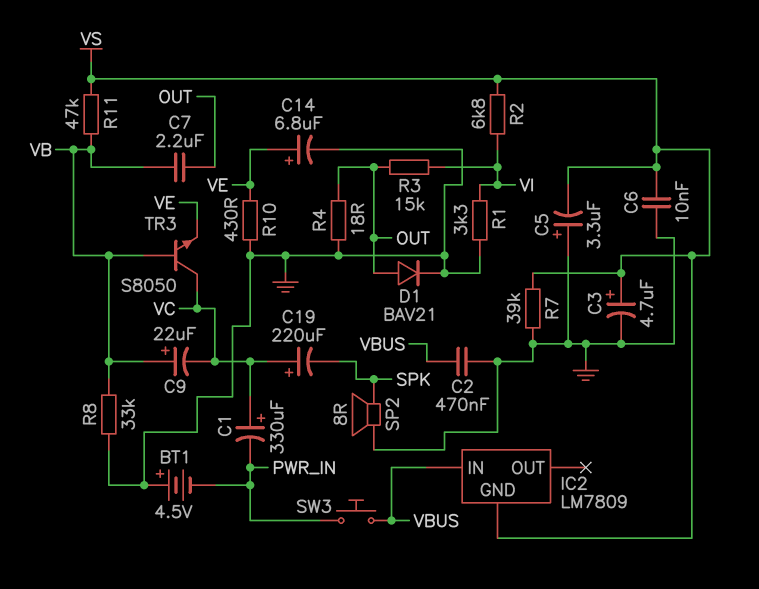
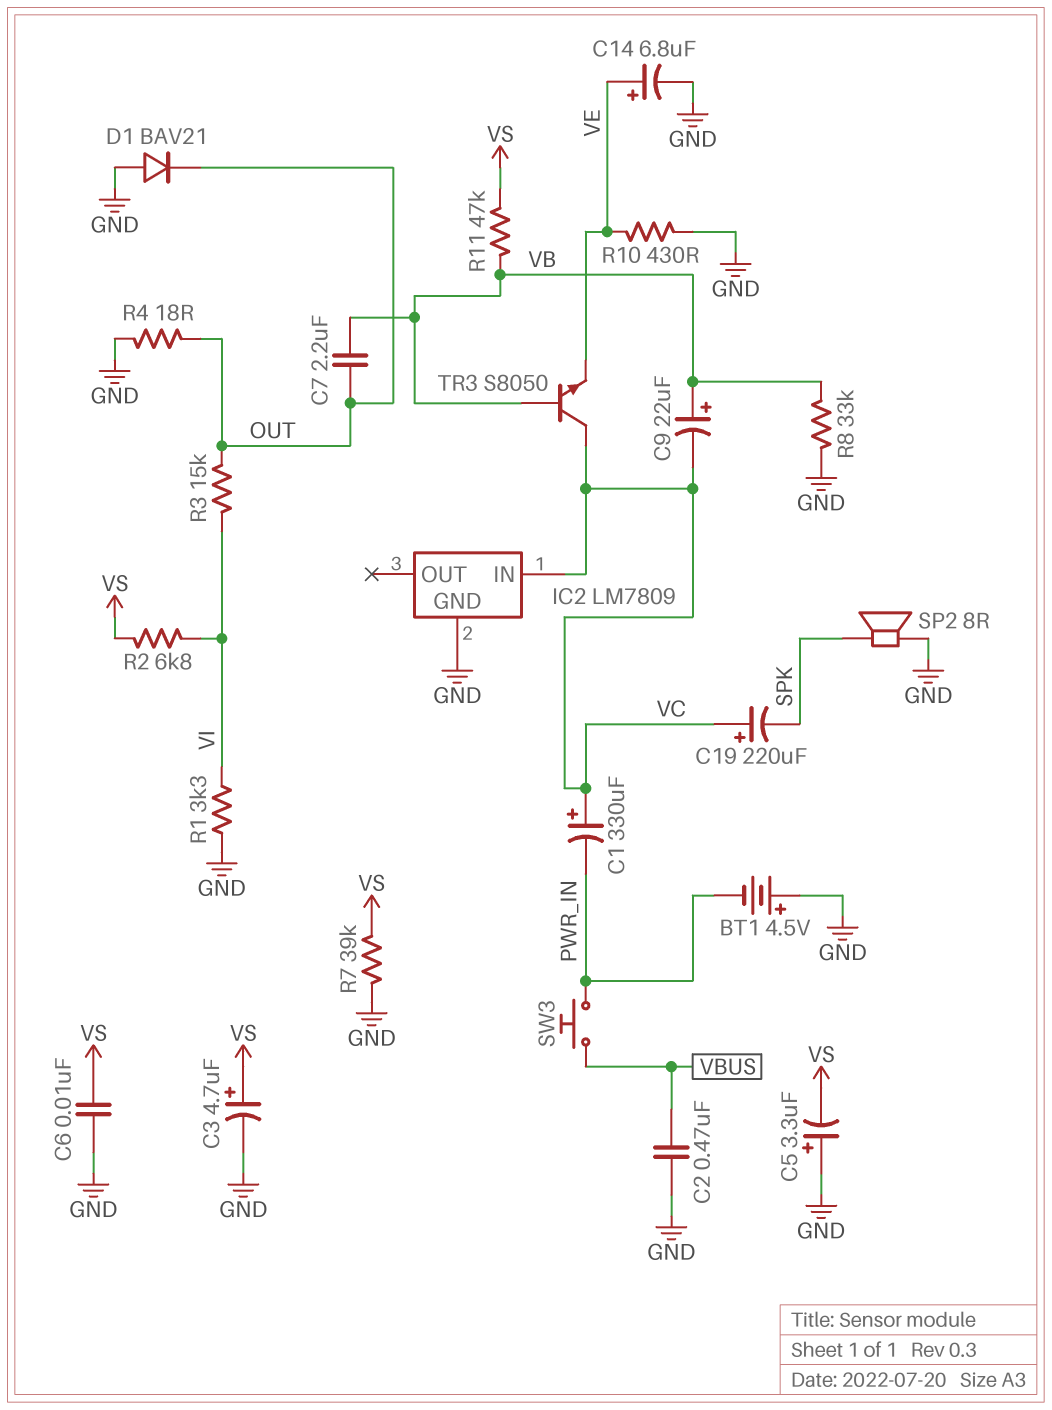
D1: diode BAV21 (A OUT, K GND) -> diode BAV21 (A GND, K OUT)
IC2 pin GND: VS -> GND
IC2 pin IN: VBUS -> VC

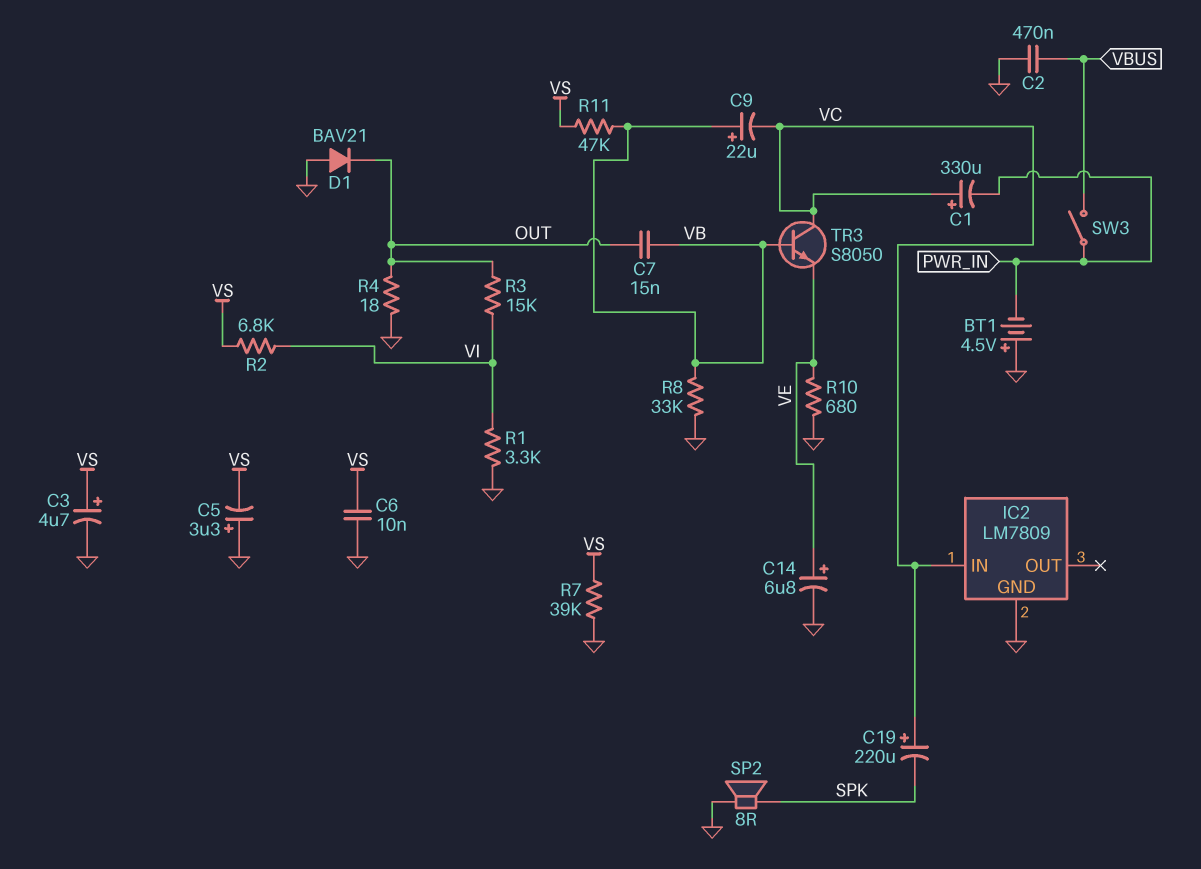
C7: 2.2uF (OUT, VB) -> 15nF (OUT, VB)
R10: 430 (GND, VE) -> 680 (GND, VE)
SW3: button (PWR_IN, VBUS) -> switch (PWR_IN, VBUS)

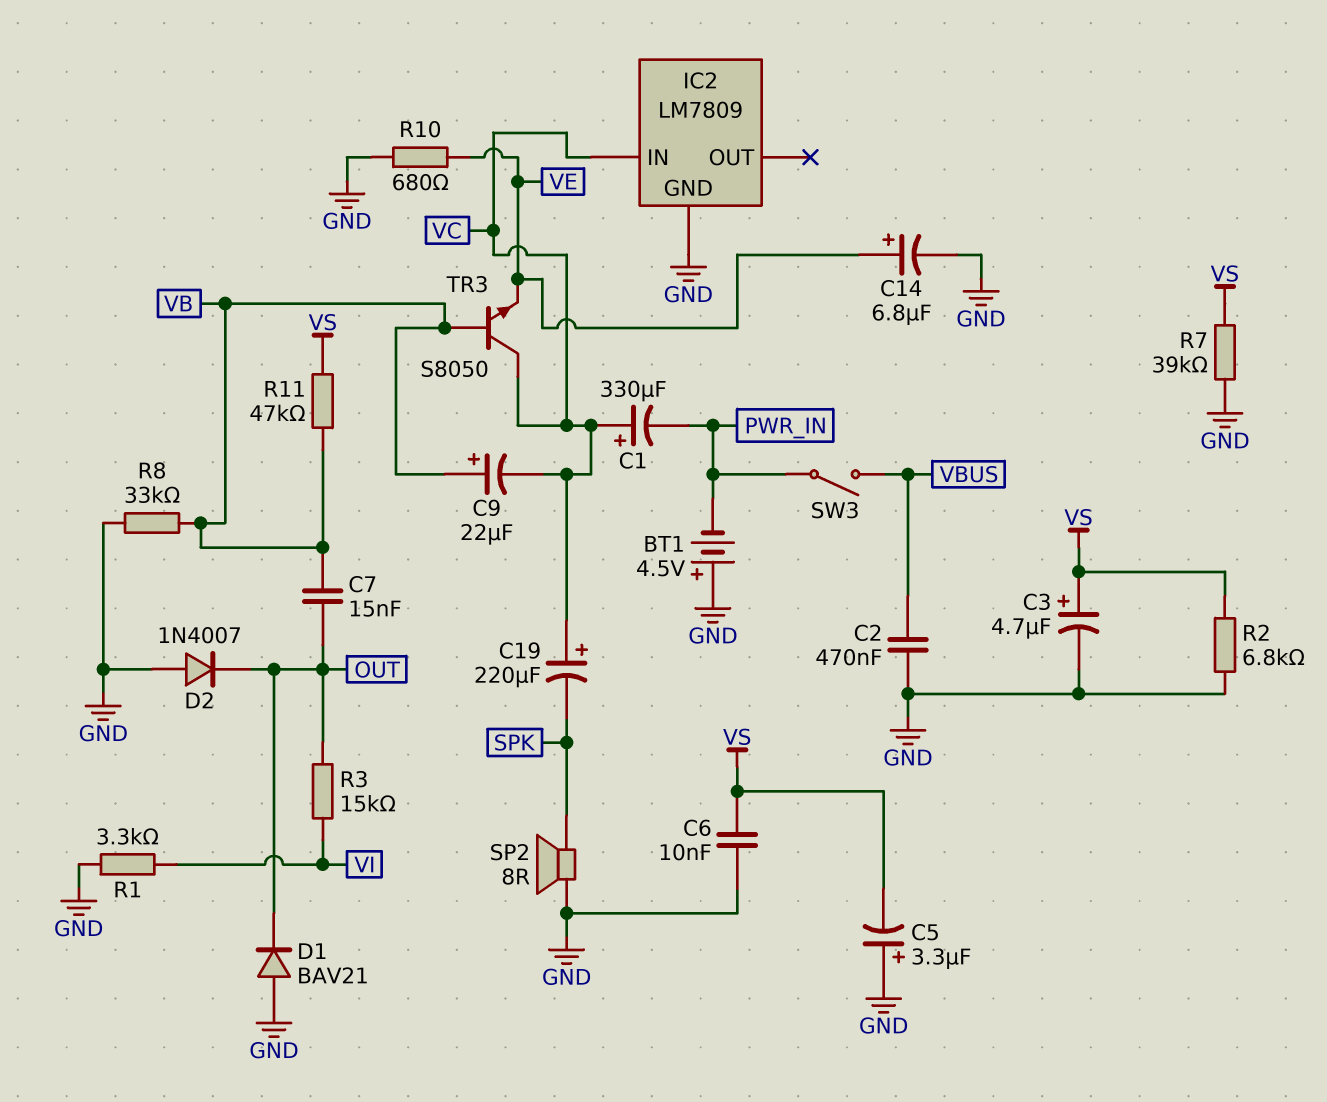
D2: none -> diode 1N4007 (A GND, K OUT)
R2: 6.8k (VI, VS) -> 6.8k (GND, VS)
R4: 18 (GND, OUT) -> none

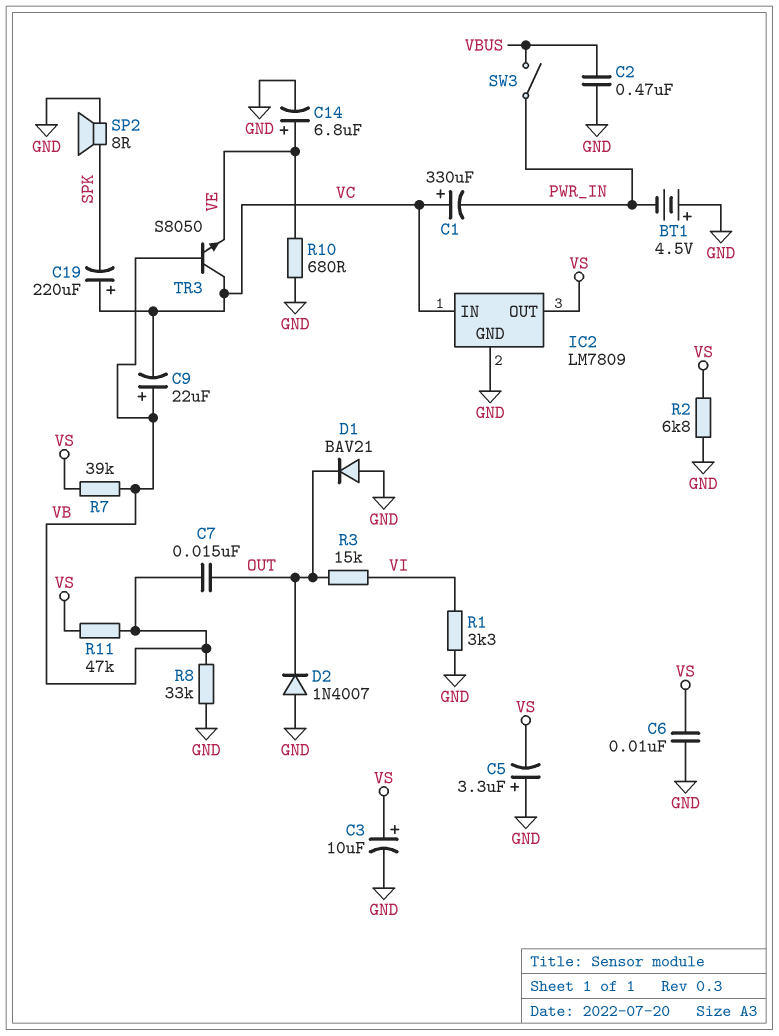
C3: 4.7uF (plus VS, minus GND) -> 10uF (plus VS, minus GND)
IC2 pin OUT: none -> VS
R7: 39k (GND, VS) -> 39k (VB, VS)

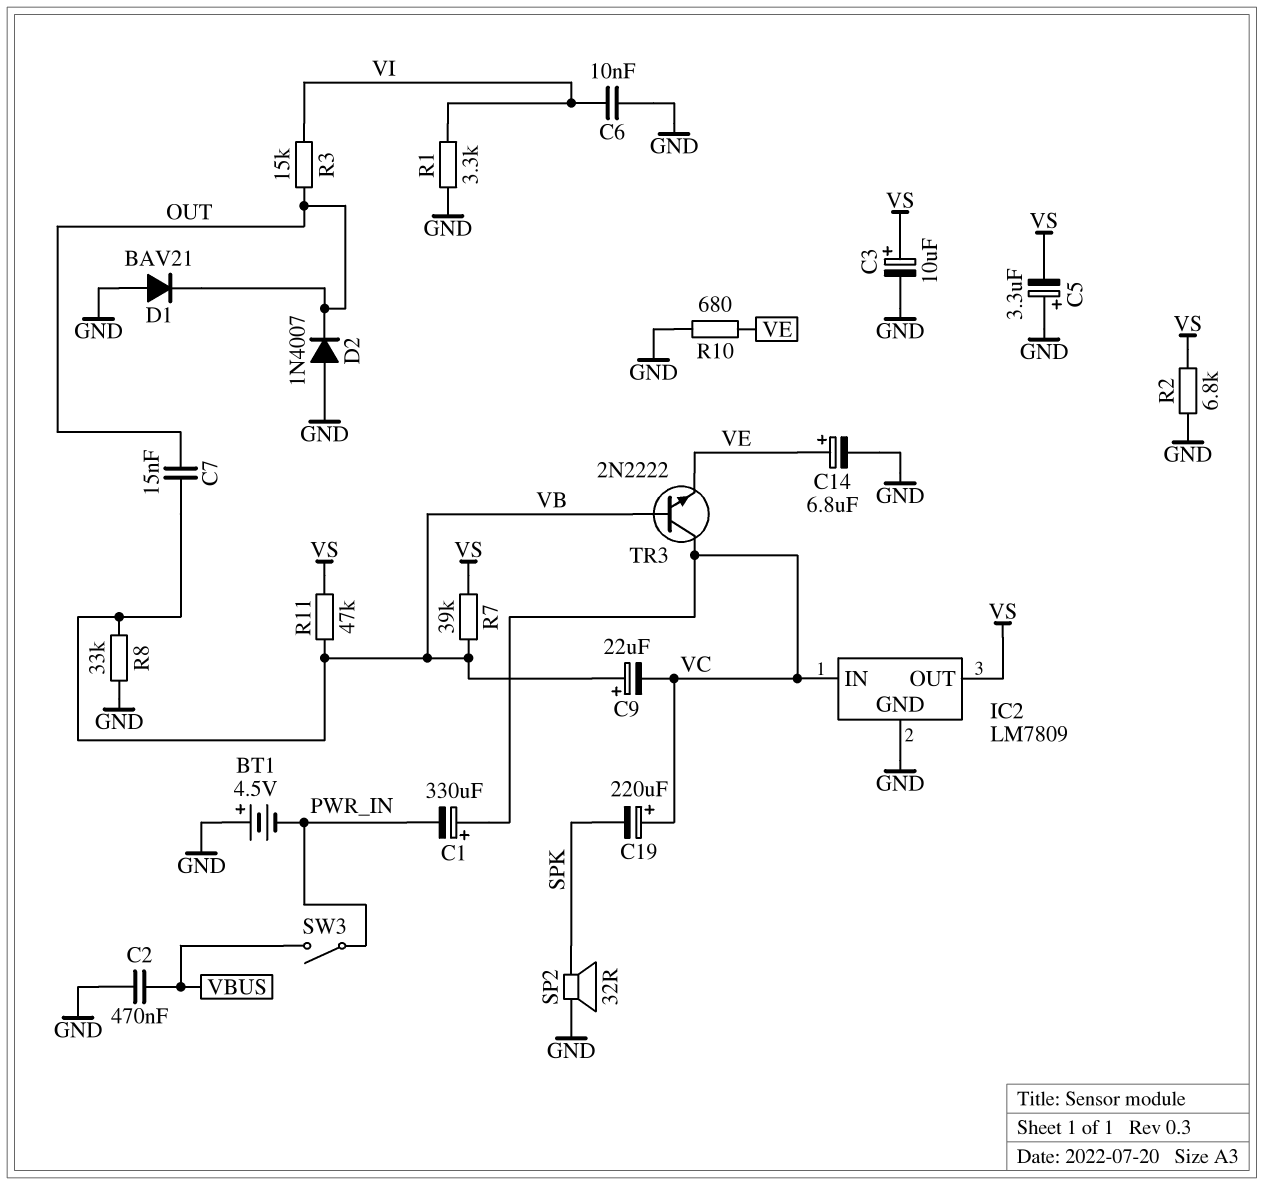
C6: 10nF (GND, VS) -> 10nF (GND, VI)
SP2: speaker 8R (GND, SPK) -> speaker 32R (GND, SPK)
TR3: NPN S8050 (B VB, C VC, E VE) -> NPN 2N2222 (B VB, C VC, E VE)

